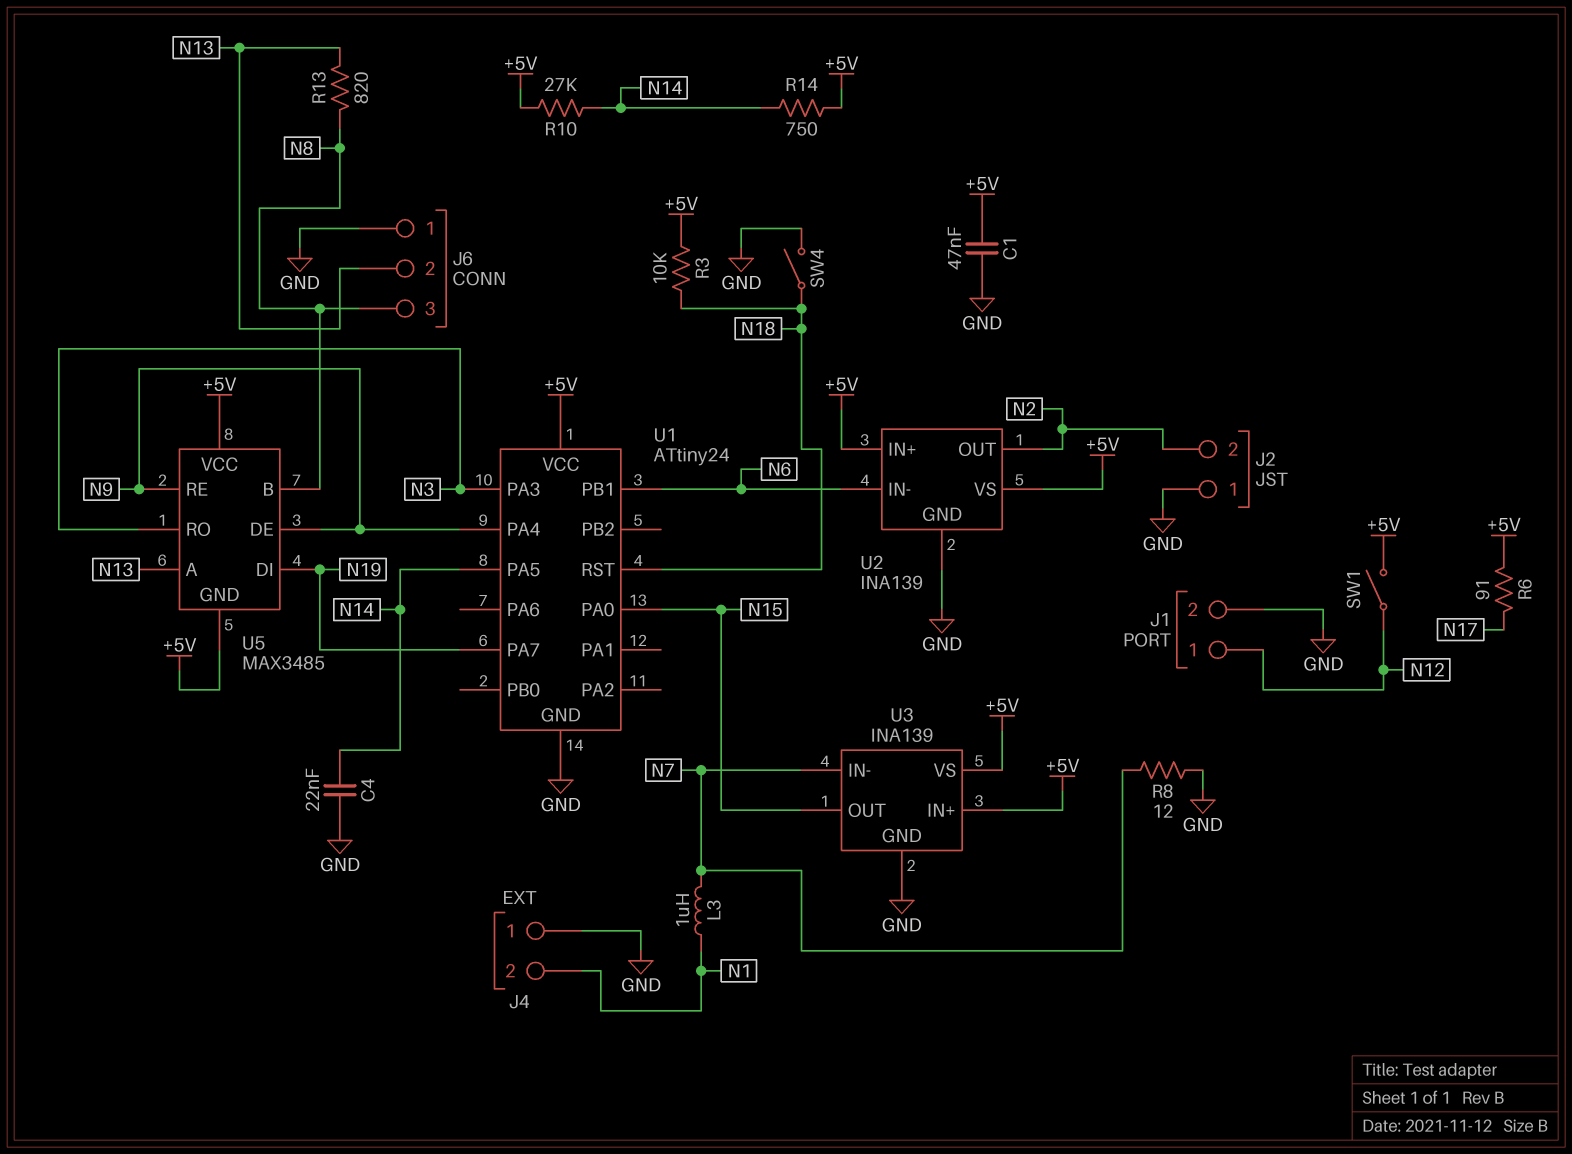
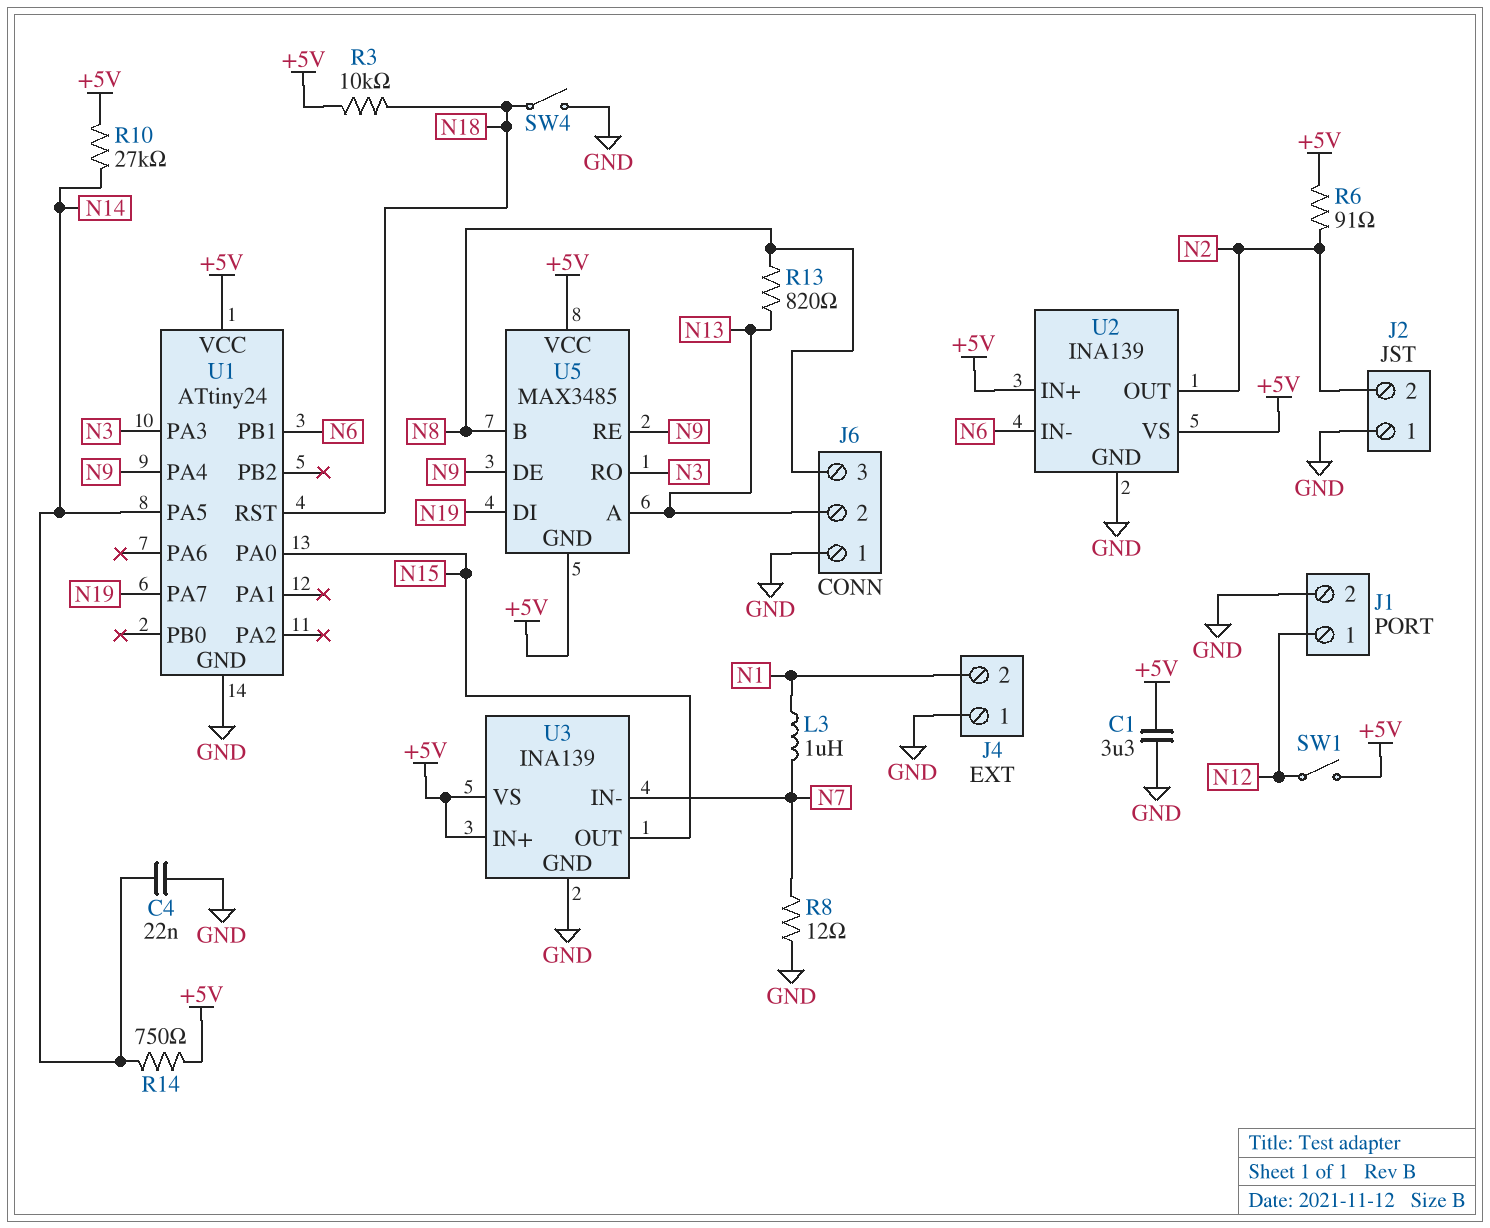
C1: 47nF (+5V, GND) -> 3.3uF (+5V, GND)
R6: 91 (+5V, N17) -> 91 (+5V, N2)

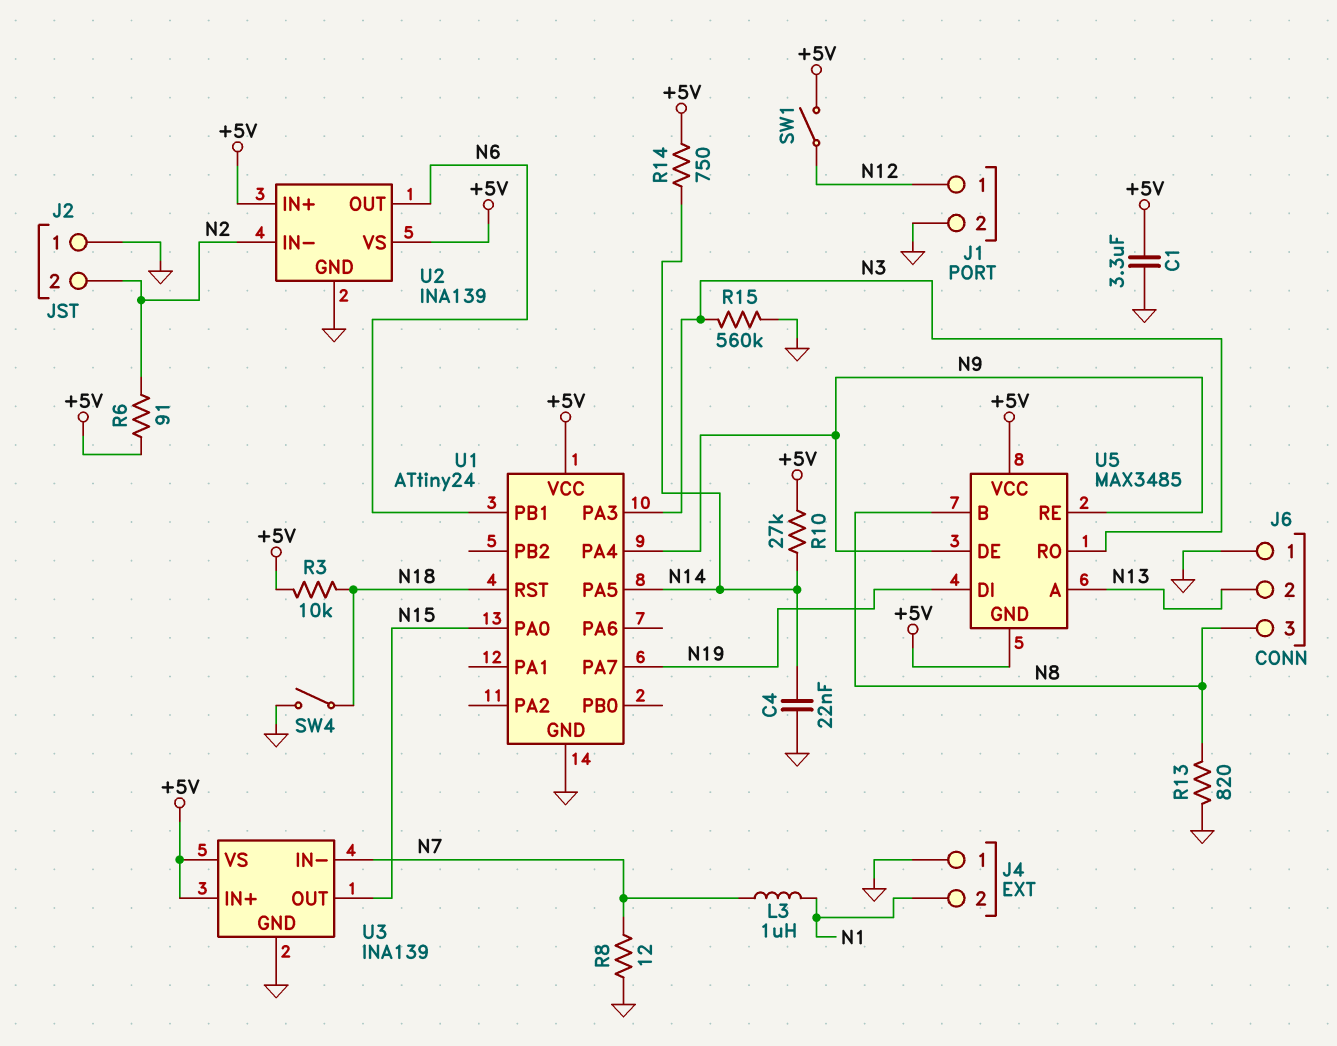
R13: 820 (N8, N13) -> 820 (GND, N8)
R15: none -> 560k (GND, N3)
U2 pin IN-: N6 -> N2
U2 pin OUT: N2 -> N6

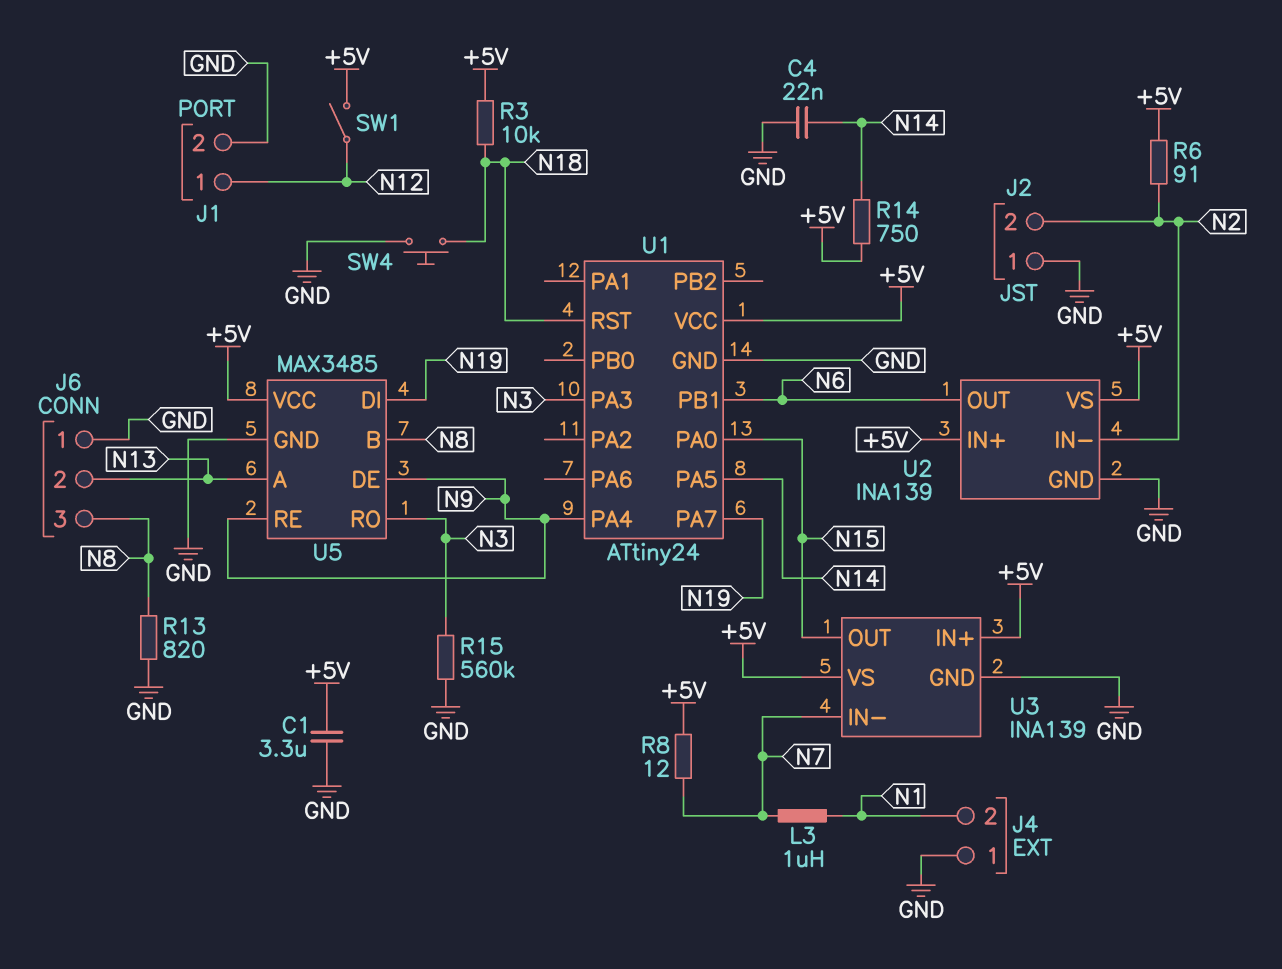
R8: 12 (GND, N7) -> 12 (+5V, N7)
R10: 27k (+5V, N14) -> none
SW4: switch (GND, N18) -> button (GND, N18)
U5 pin GND: +5V -> GND

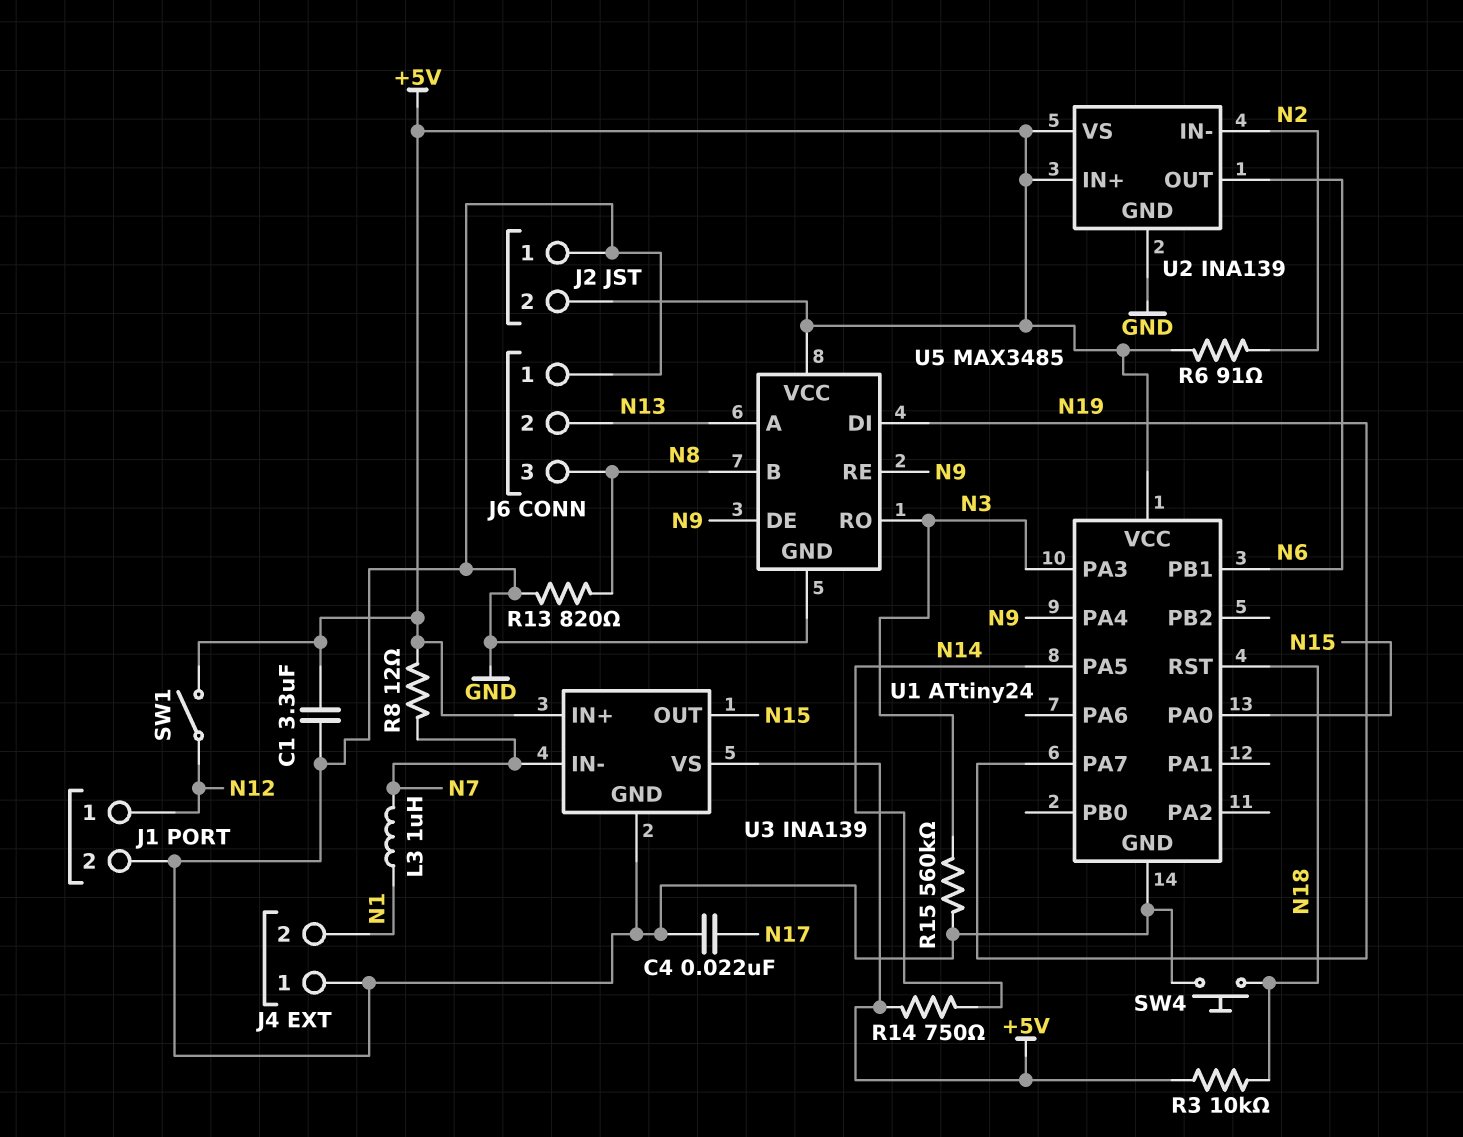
C4: 22nF (GND, N14) -> 22nF (GND, N17)
J2 pin 2: N2 -> +5V

